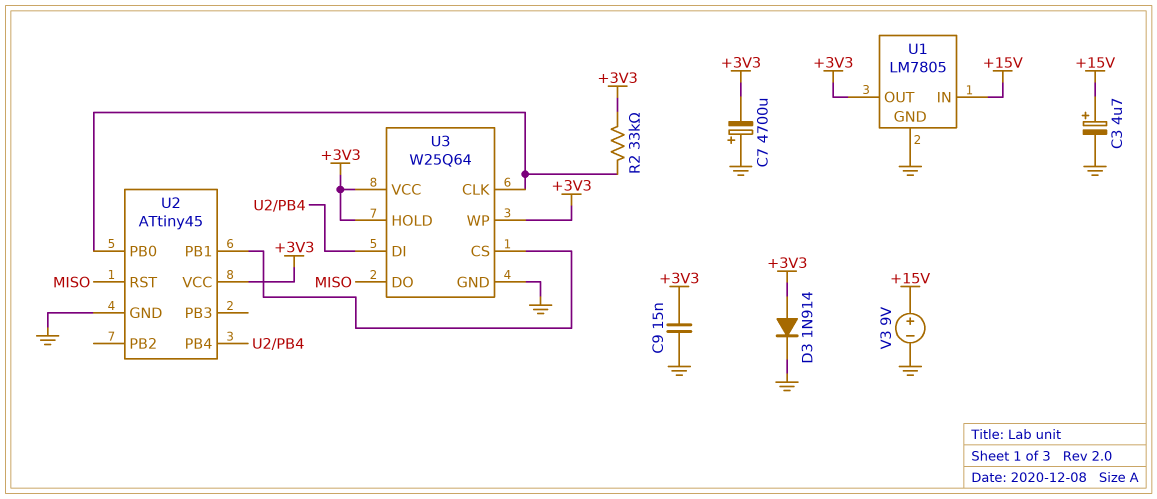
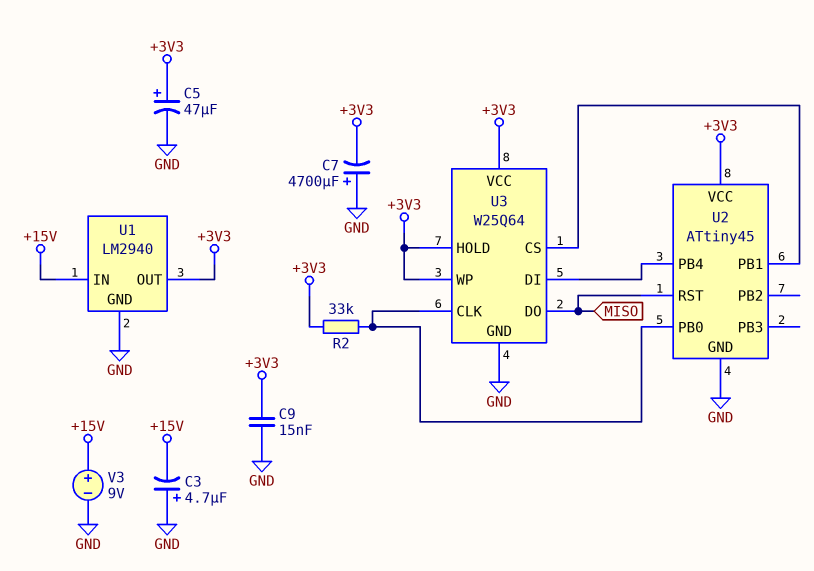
C3: 4.7uF (plus +15V, minus GND) -> 4.7uF (plus GND, minus +15V)
C5: none -> 47uF (plus +3V3, minus GND)
D3: diode 1N914 (A +3V3, K GND) -> none
U1: LM7805 -> LM2940

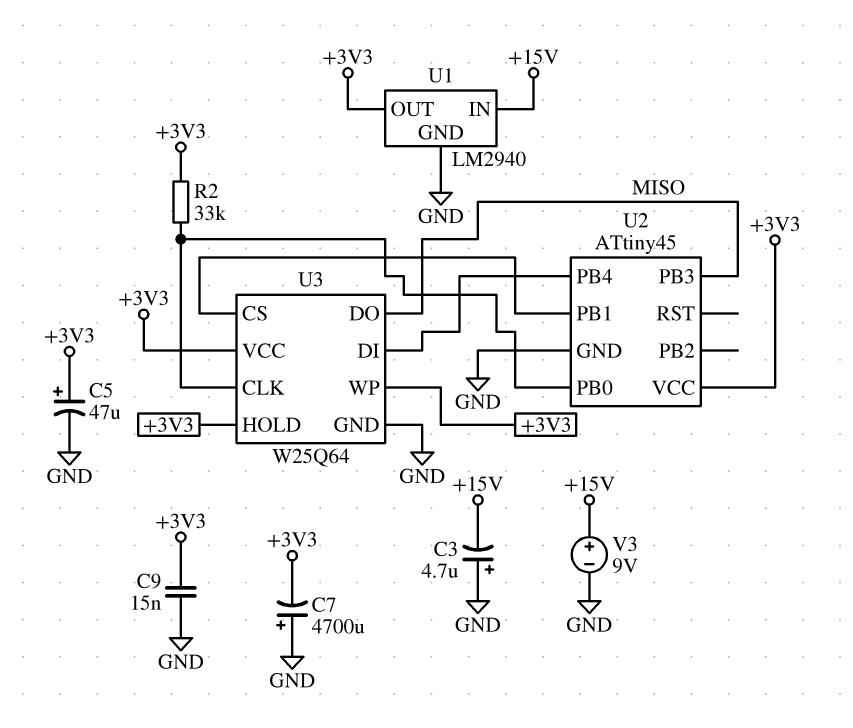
U2 pin PB3: none -> MISO
U2 pin RST: MISO -> none

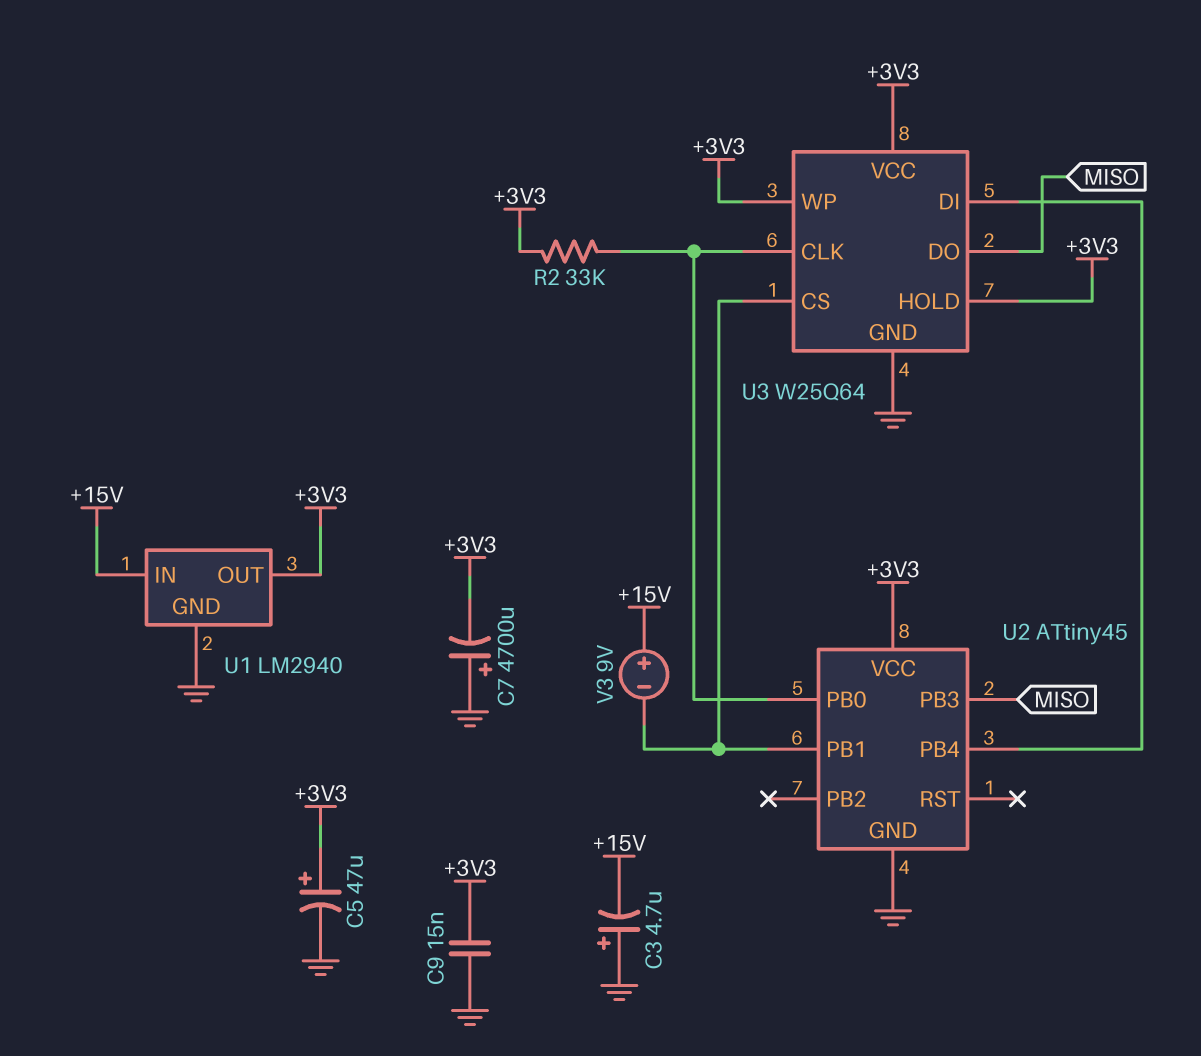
V3: 9V (plus +15V, minus GND) -> 9V (plus +15V, minus U2/PB1)

